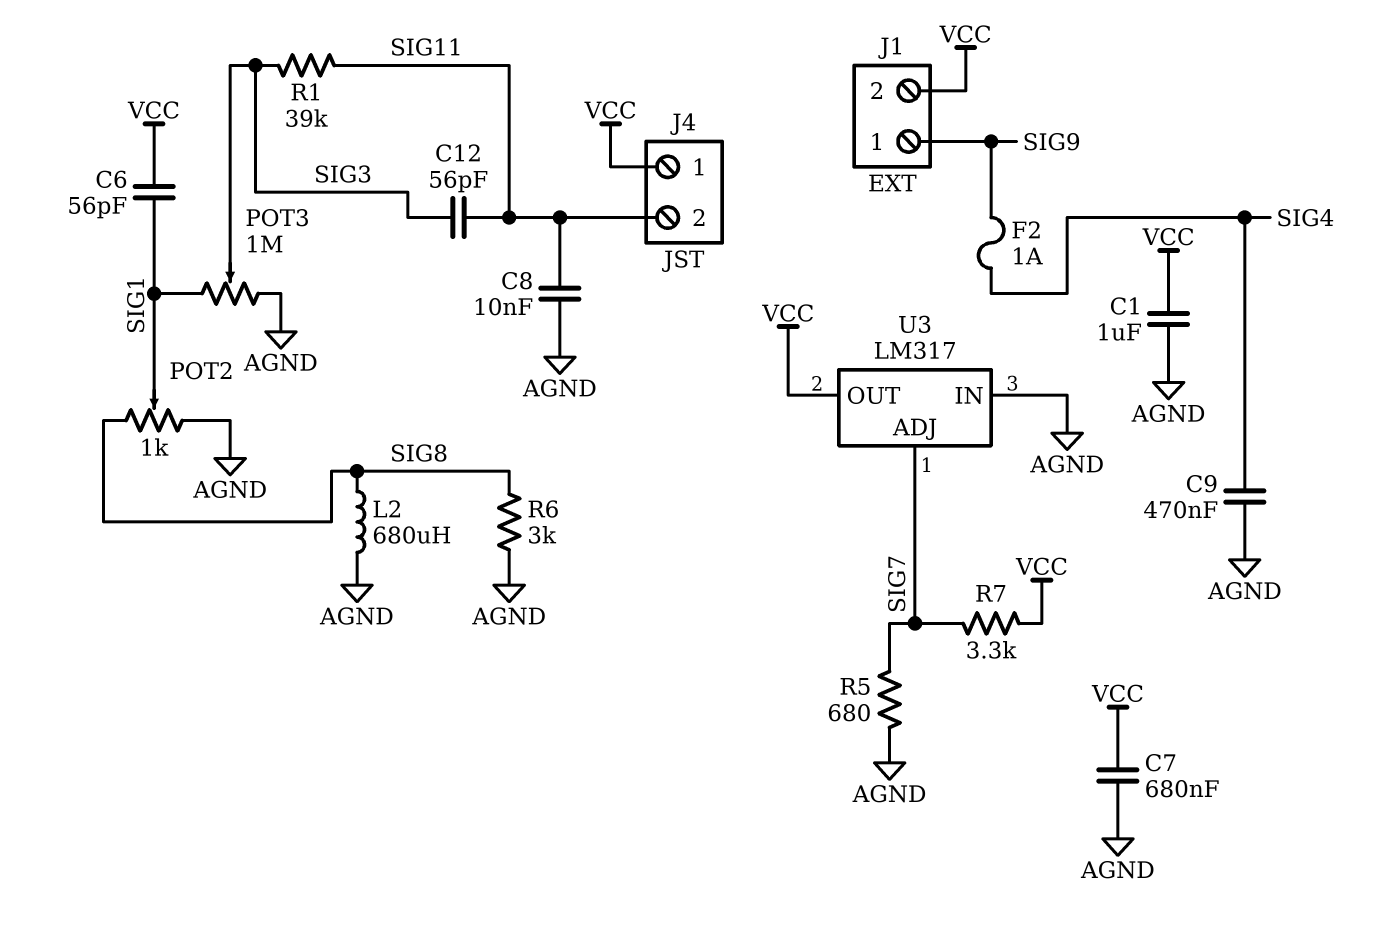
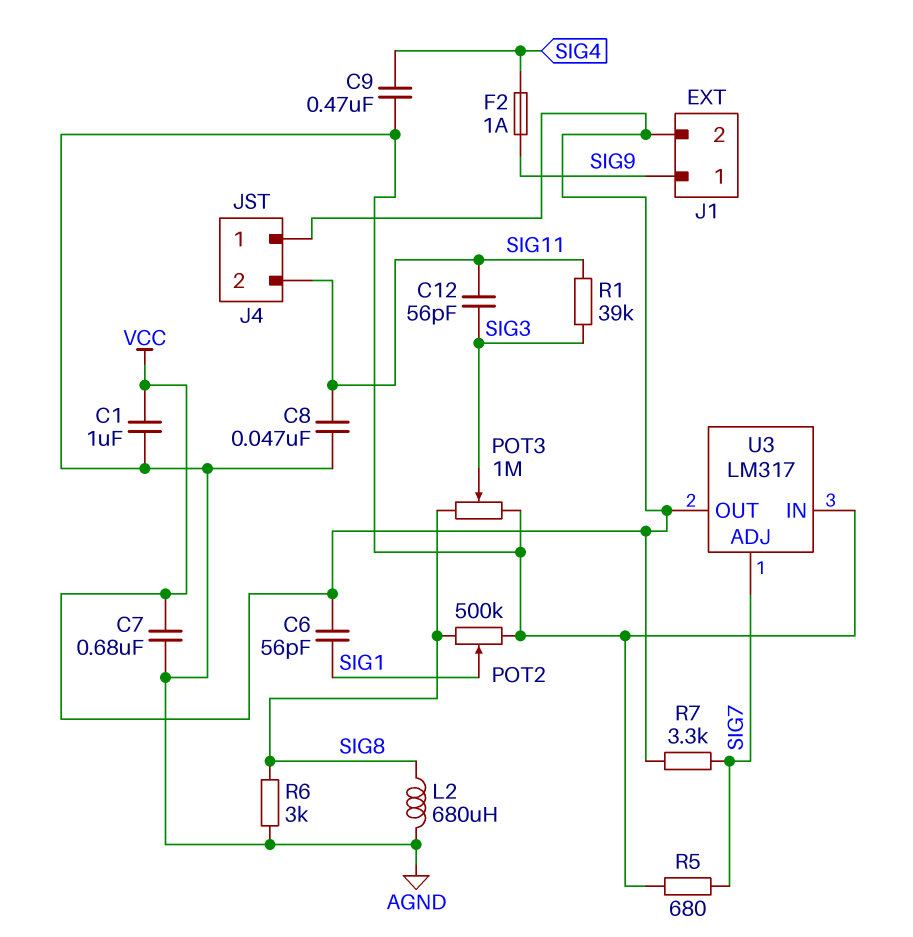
C8: 10nF (AGND, SIG11) -> 47nF (AGND, SIG11)
POT2: 1k (AGND, SIG8, wiper SIG1) -> 500k (AGND, SIG8, wiper SIG1)
POT3: 1M (AGND, SIG1, wiper SIG3) -> 1M (AGND, SIG8, wiper SIG3)

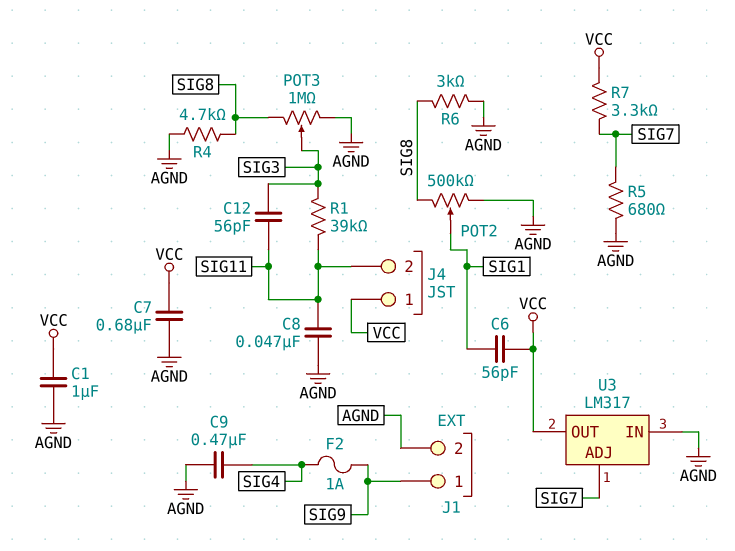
J1 pin 2: VCC -> AGND
L2: 680uH (AGND, SIG8) -> none
R4: none -> 4.7k (AGND, SIG8)

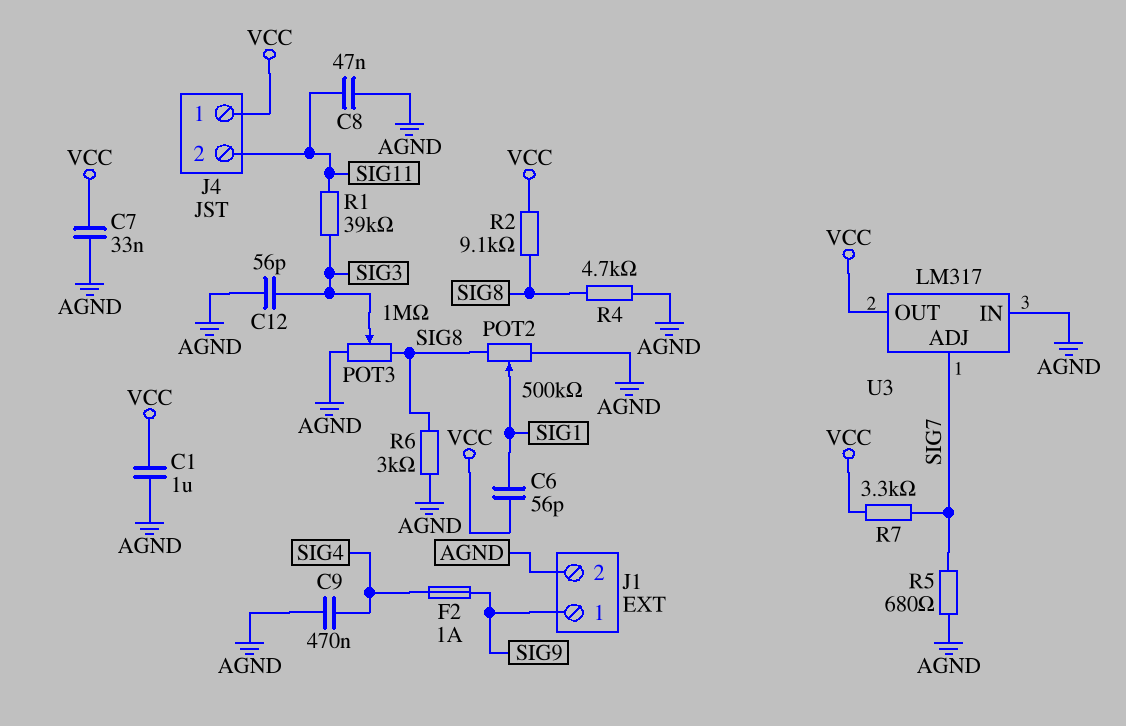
C7: 680nF (AGND, VCC) -> 33nF (AGND, VCC)
C12: 56pF (SIG3, SIG11) -> 56pF (AGND, SIG3)
R2: none -> 9.1k (SIG8, VCC)

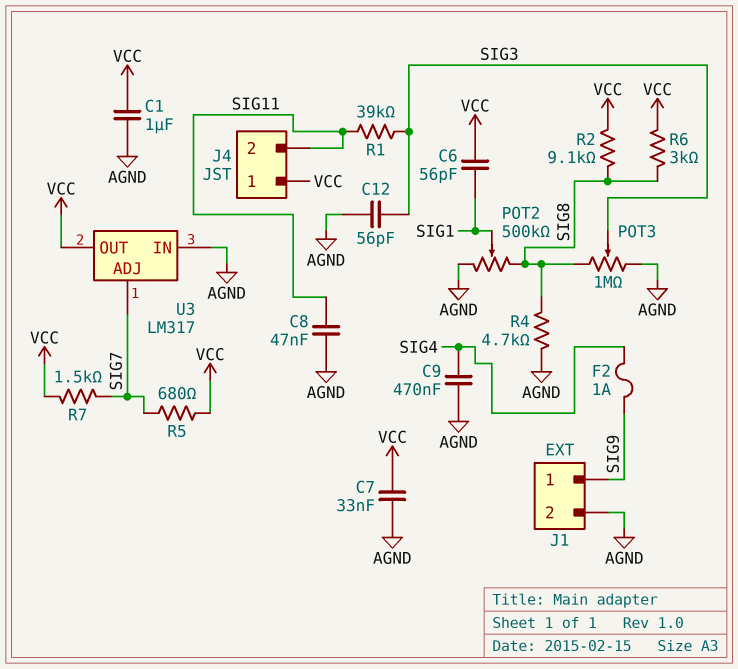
R5: 680 (AGND, SIG7) -> 680 (SIG7, VCC)
R6: 3k (AGND, SIG8) -> 3k (SIG8, VCC)
R7: 3.3k (SIG7, VCC) -> 1.5k (SIG7, VCC)

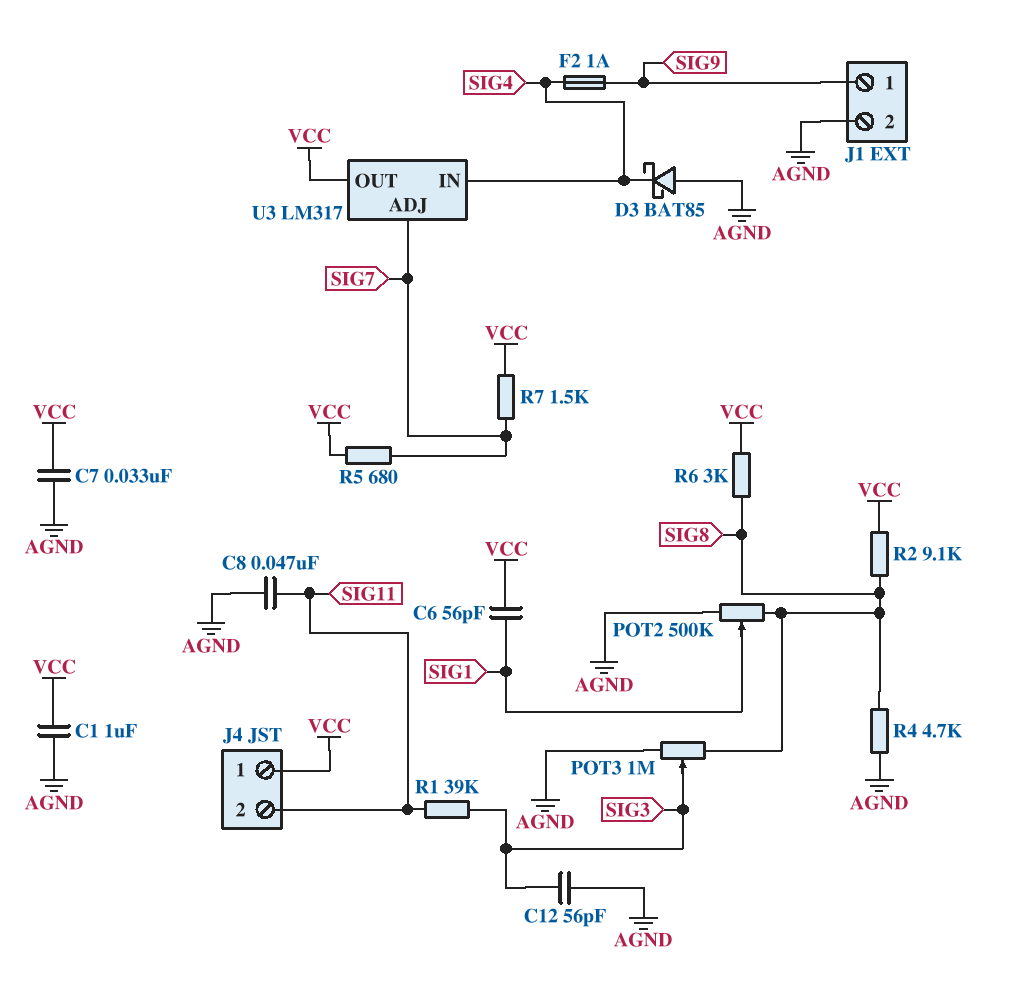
C9: 470nF (AGND, SIG4) -> none
D3: none -> schottky BAT85 (A AGND, K SIG4)
U3 pin IN: AGND -> SIG4

